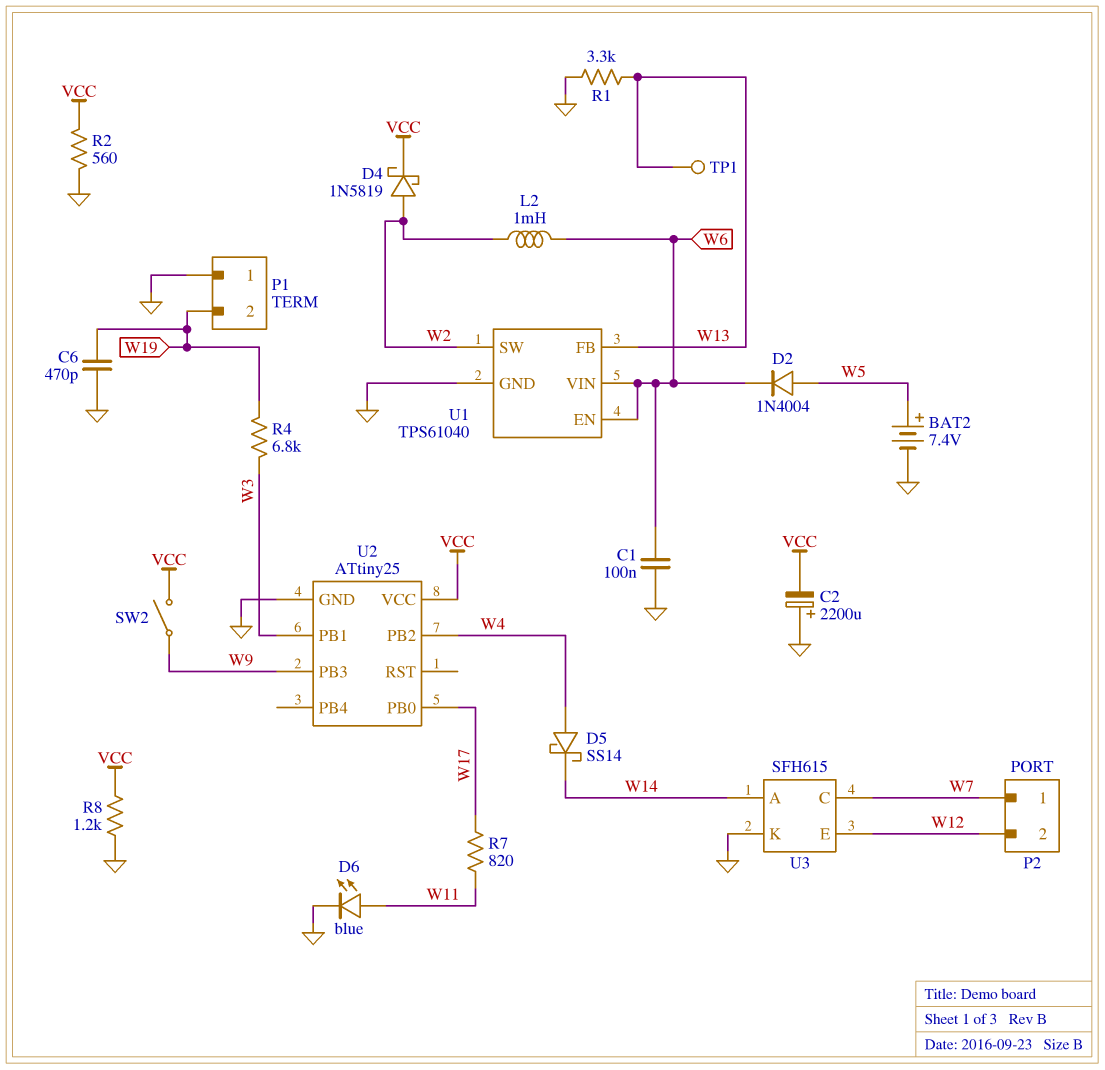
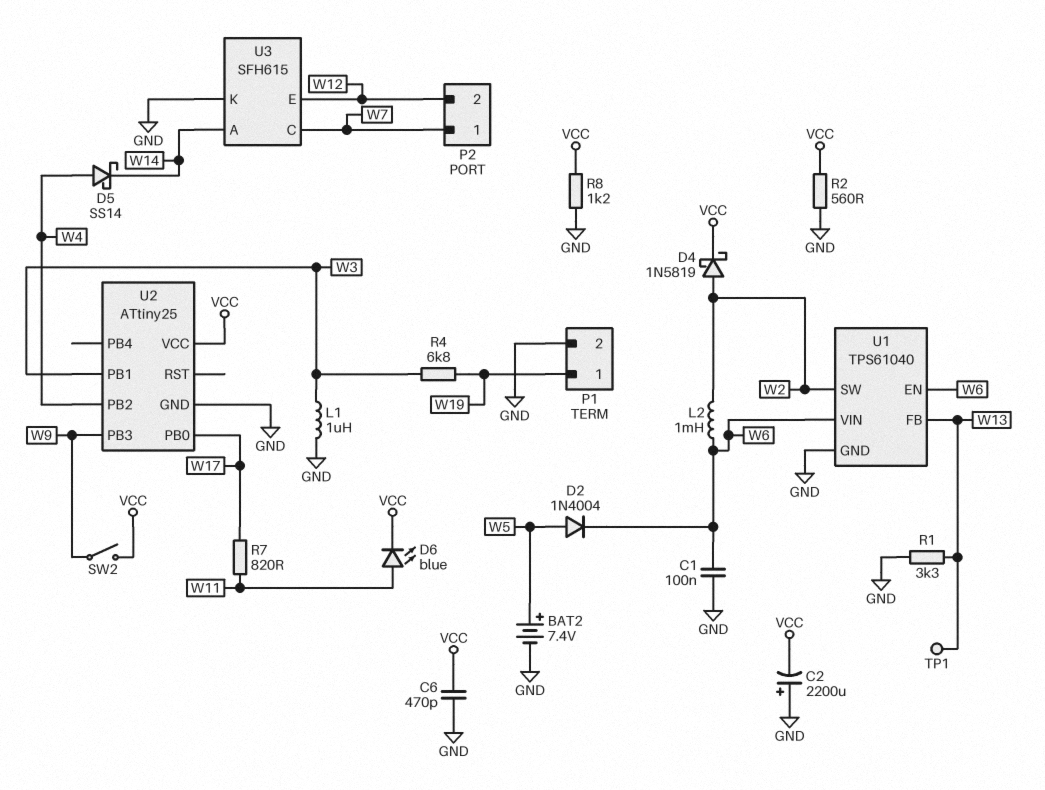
C6: 470pF (GND, W19) -> 470pF (GND, VCC)
D6: LED blue (A W11, K GND) -> LED blue (A W11, K VCC)
L1: none -> 1uH (GND, W3)
P1 pin 1: GND -> W19
P1 pin 2: W19 -> GND

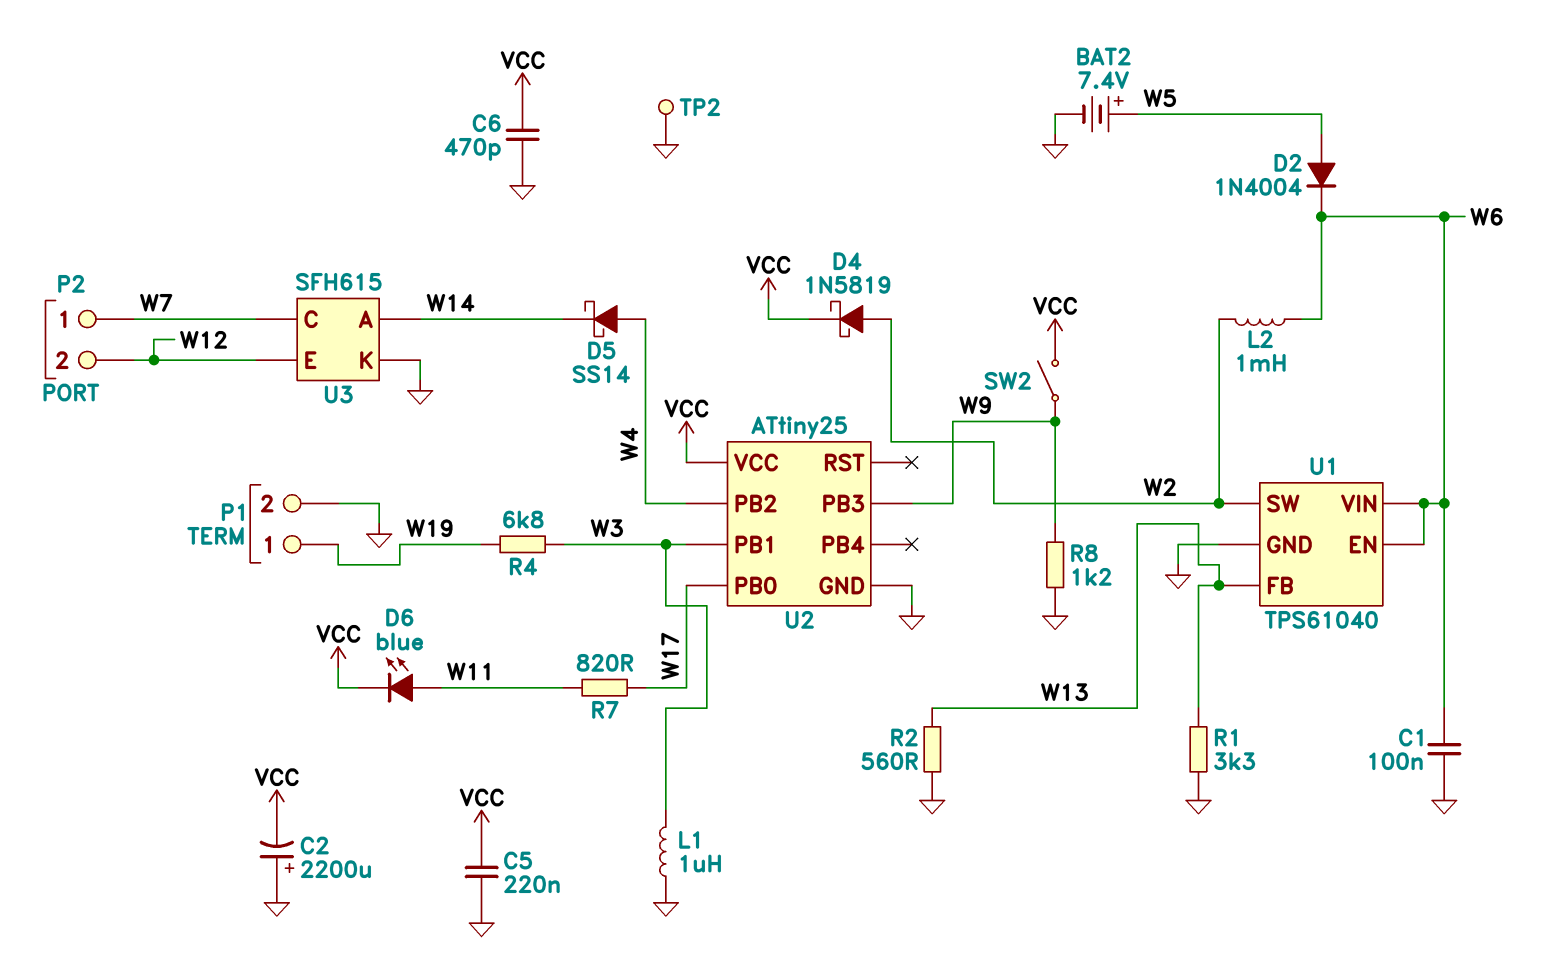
C5: none -> 220nF (GND, VCC)
R2: 560 (GND, VCC) -> 560 (GND, W13)
R8: 1.2k (GND, VCC) -> 1.2k (GND, W9)
TP1: test point (W13) -> none
TP2: none -> test point (GND)

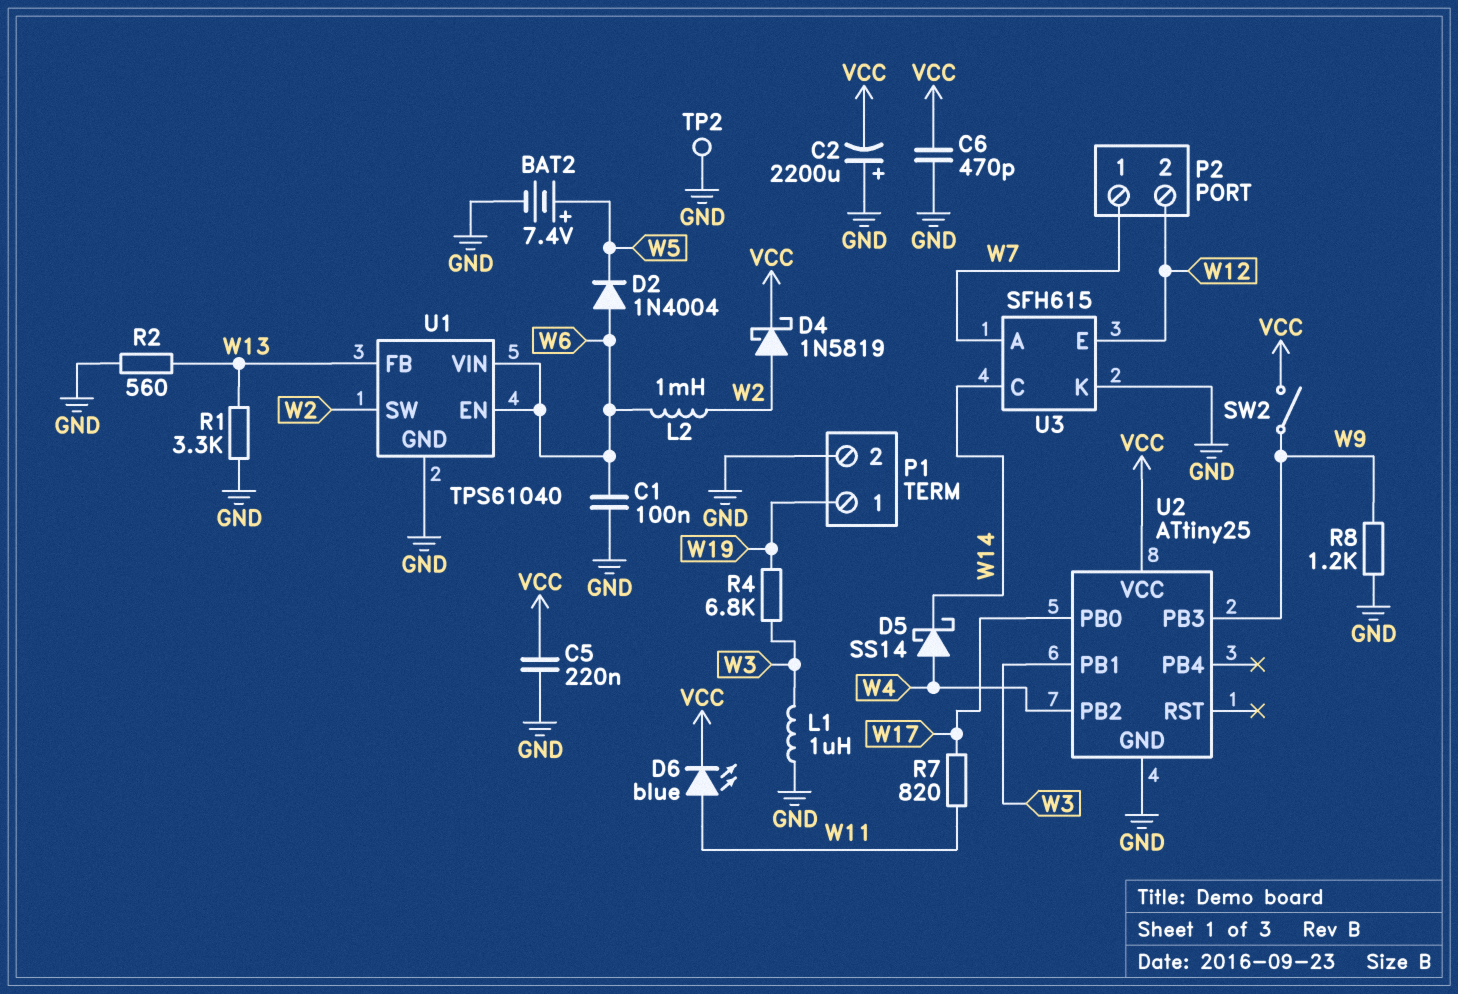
D2: diode 1N4004 (A W5, K W6) -> diode 1N4004 (A W6, K W5)
U3 pin A: W14 -> W7
U3 pin C: W7 -> W14

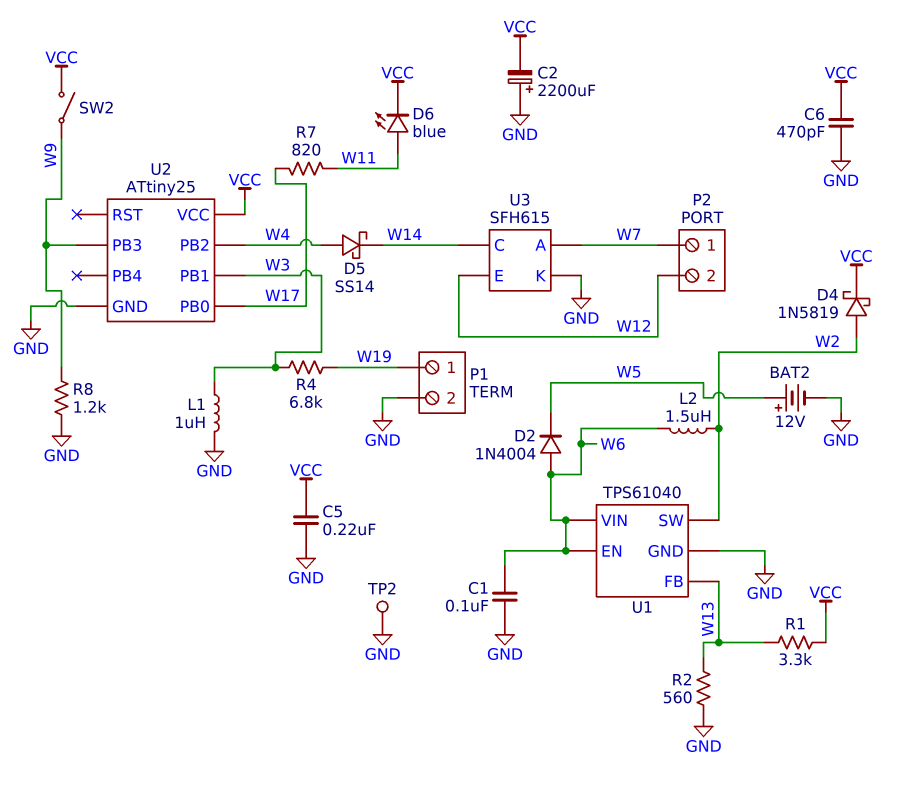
BAT2: 7.4V (plus W5, minus GND) -> 12V (plus W5, minus GND)
L2: 1mH (W2, W6) -> 1.5uH (W2, W6)
R1: 3.3k (GND, W13) -> 3.3k (VCC, W13)

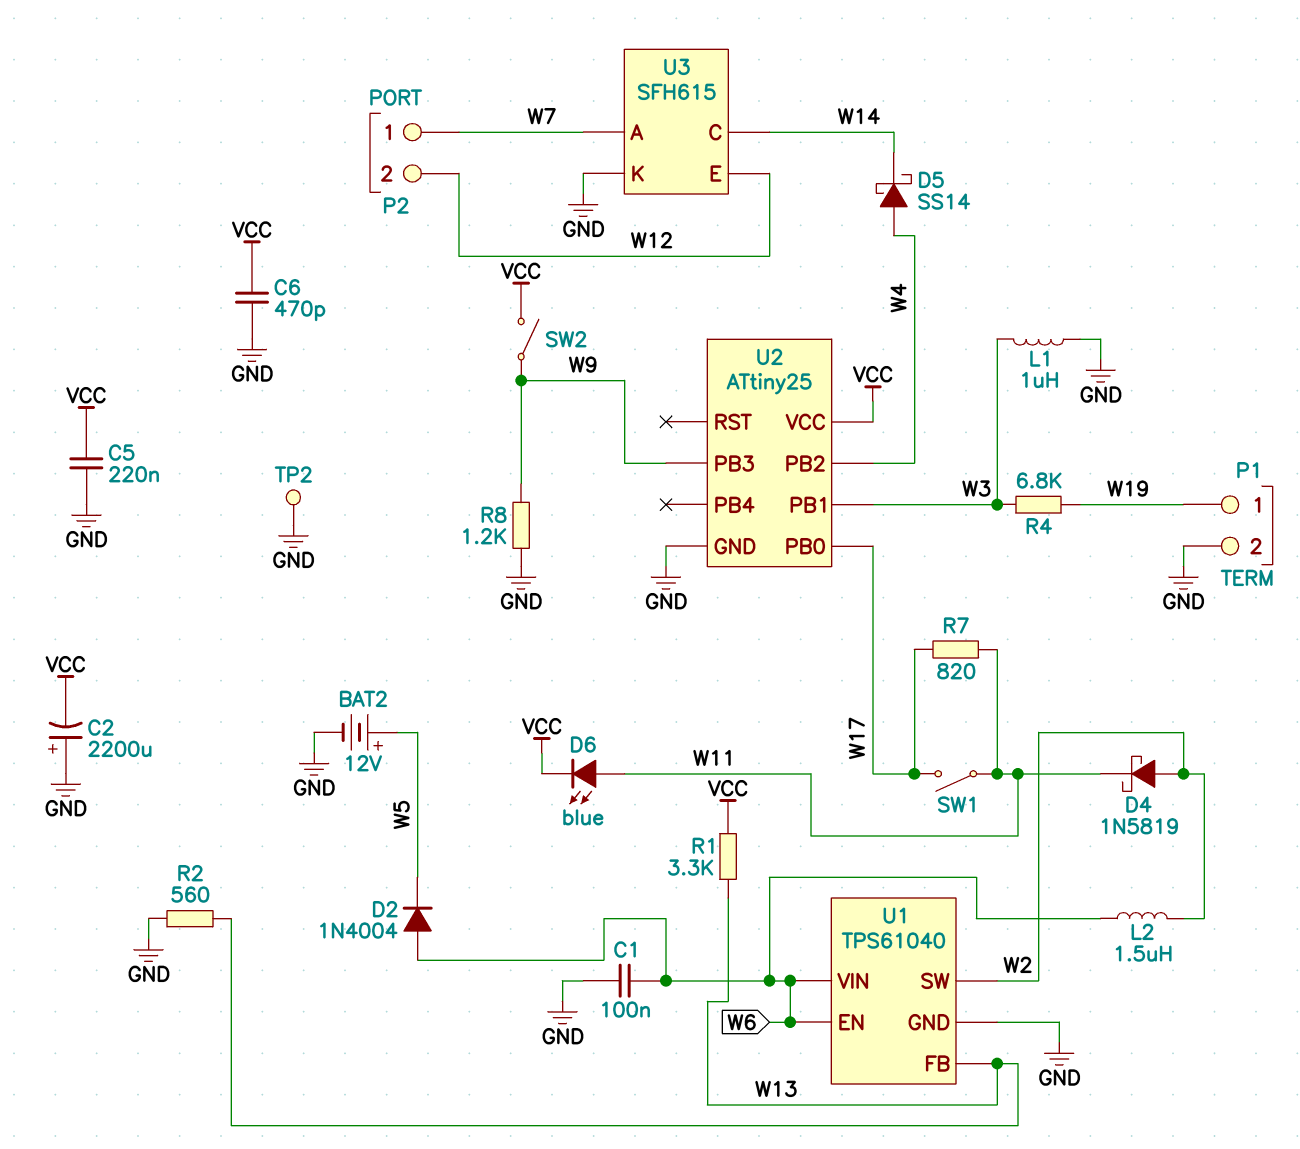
D4: schottky 1N5819 (A W2, K VCC) -> schottky 1N5819 (A W2, K W11)
SW1: none -> switch (W11, W17)

